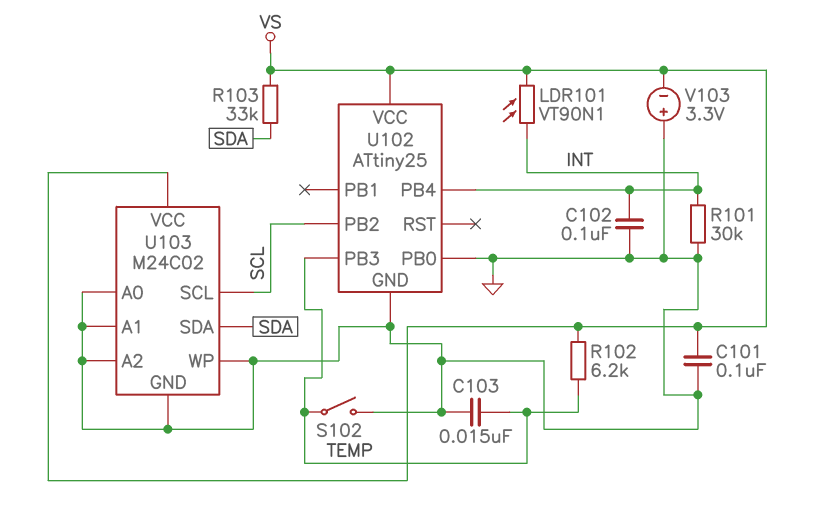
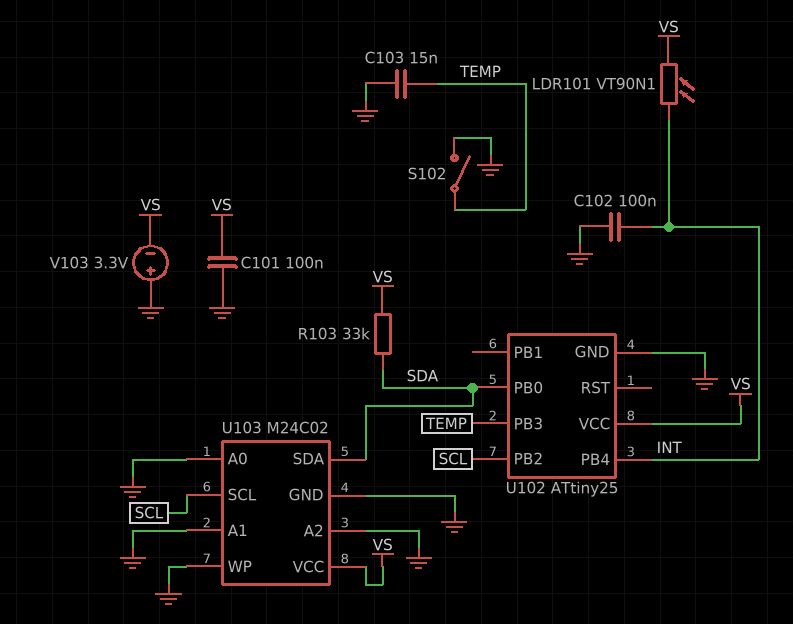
R101: 30k (GND, INT) -> none
R102: 6.2k (TEMP, VS) -> none
U102 pin PB0: GND -> SDA

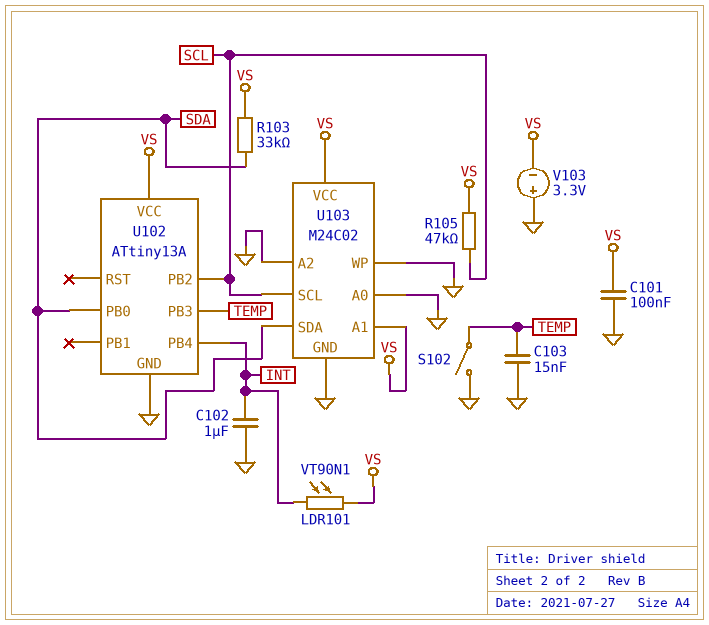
C102: 100nF (GND, INT) -> 1uF (GND, INT)
R105: none -> 47k (SCL, VS)
U102: ATtiny25 -> ATtiny13A
U103 pin A1: GND -> VS

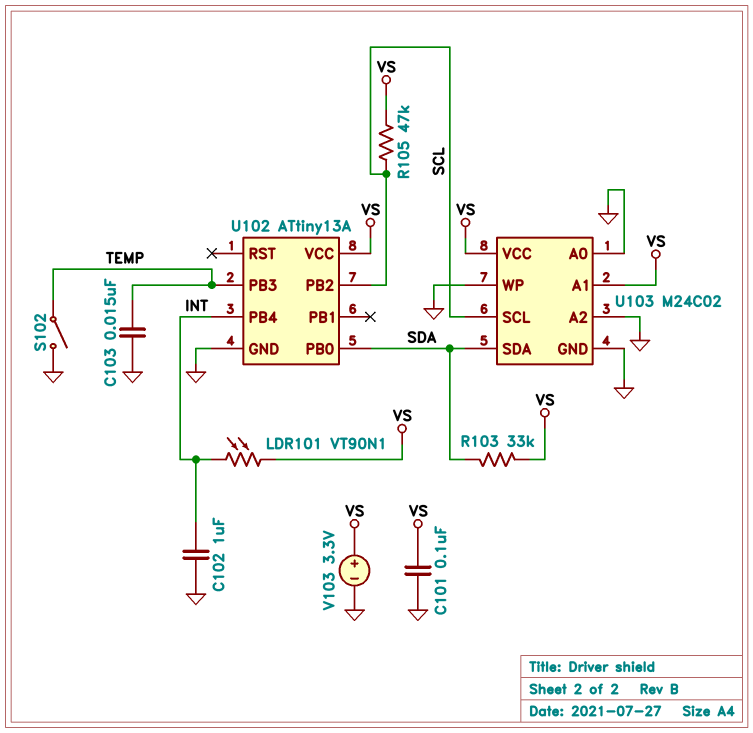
V103: 3.3V (plus GND, minus VS) -> 3.3V (plus VS, minus GND)

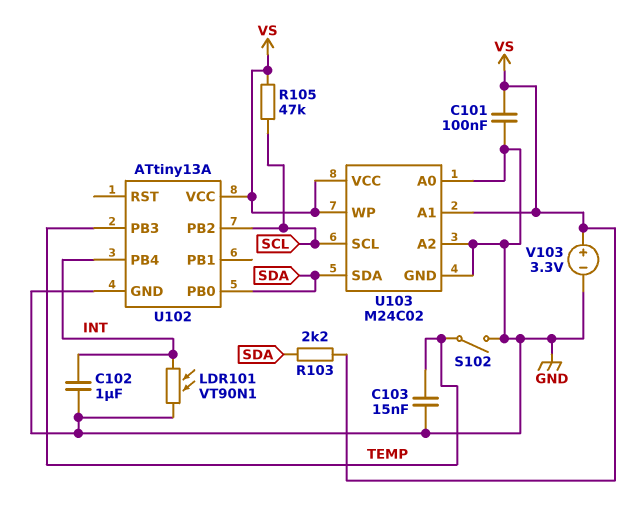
LDR101: VT90N1 (INT, VS) -> VT90N1 (GND, INT)
R103: 33k (SDA, VS) -> 2.2k (SDA, VS)
U103 pin WP: GND -> VS

